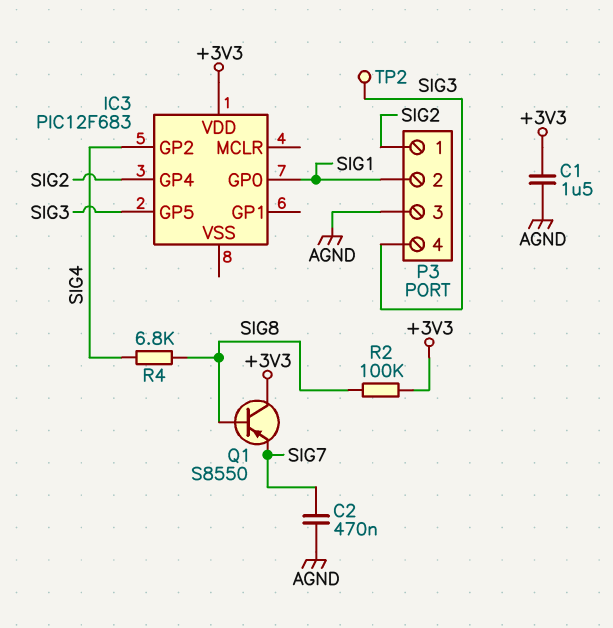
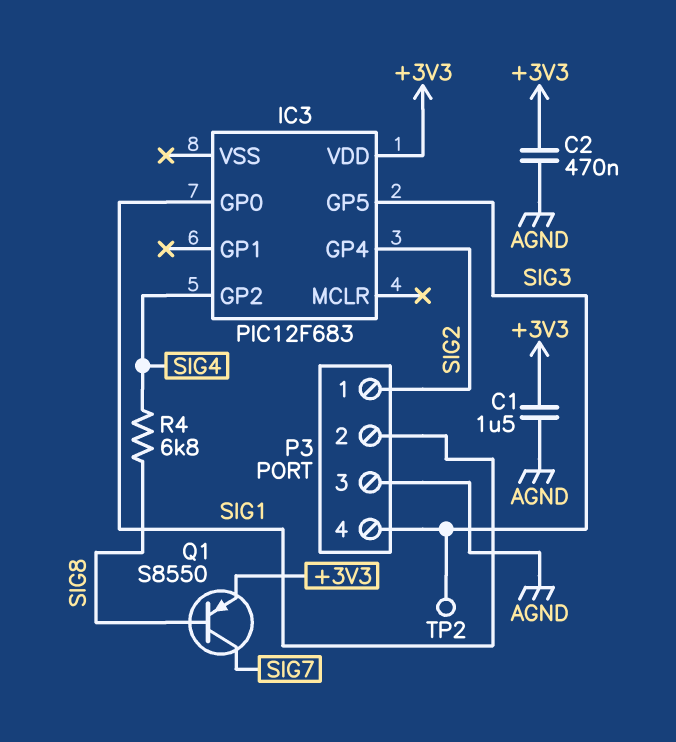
C2: 470nF (AGND, SIG7) -> 470nF (+3V3, AGND)
Q1: PNP S8550 (B SIG8, C +3V3, E SIG7) -> PNP S8550 (B SIG8, C SIG7, E +3V3)
R2: 100k (+3V3, SIG8) -> none

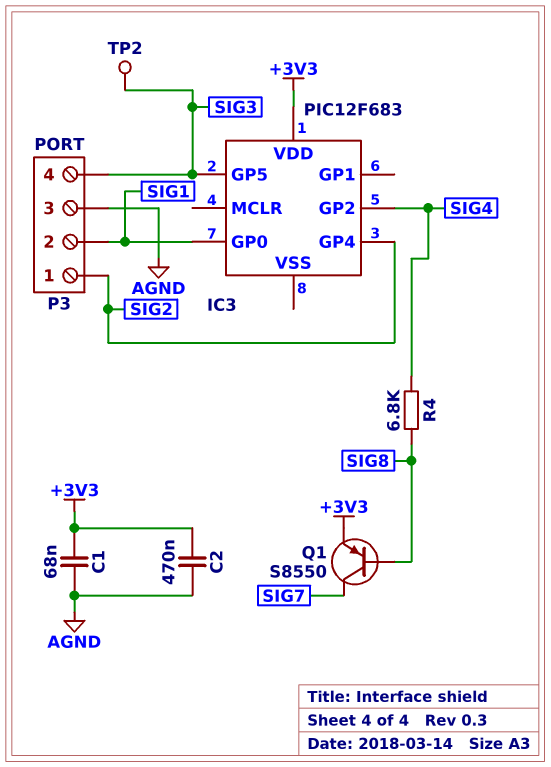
C1: 1.5uF (+3V3, AGND) -> 68nF (+3V3, AGND)

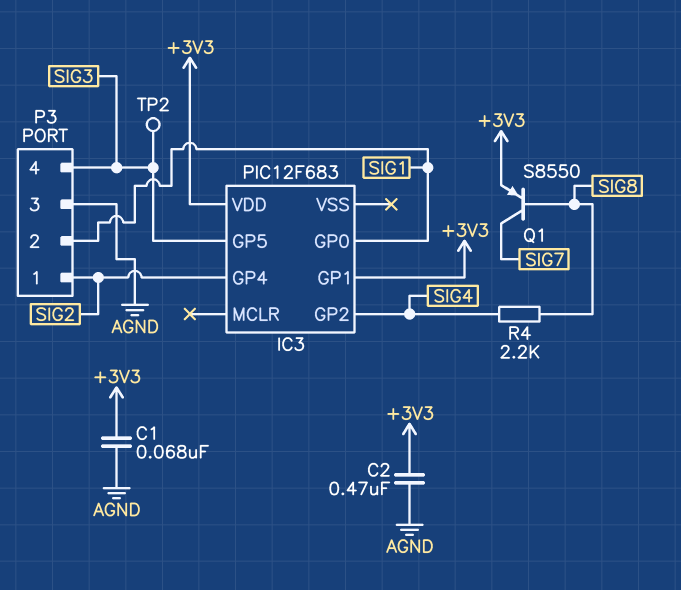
IC3 pin GP1: none -> +3V3
R4: 6.8k (SIG4, SIG8) -> 2.2k (SIG4, SIG8)

